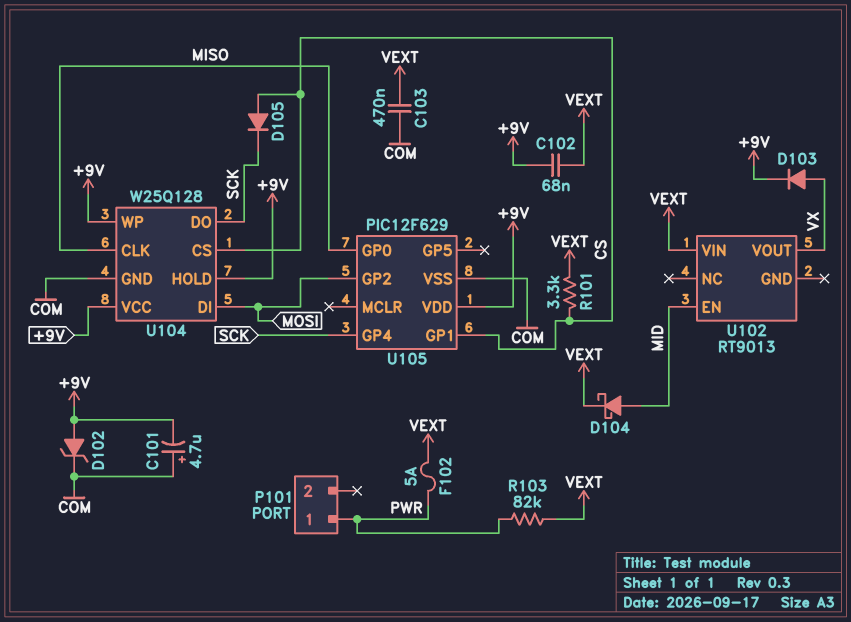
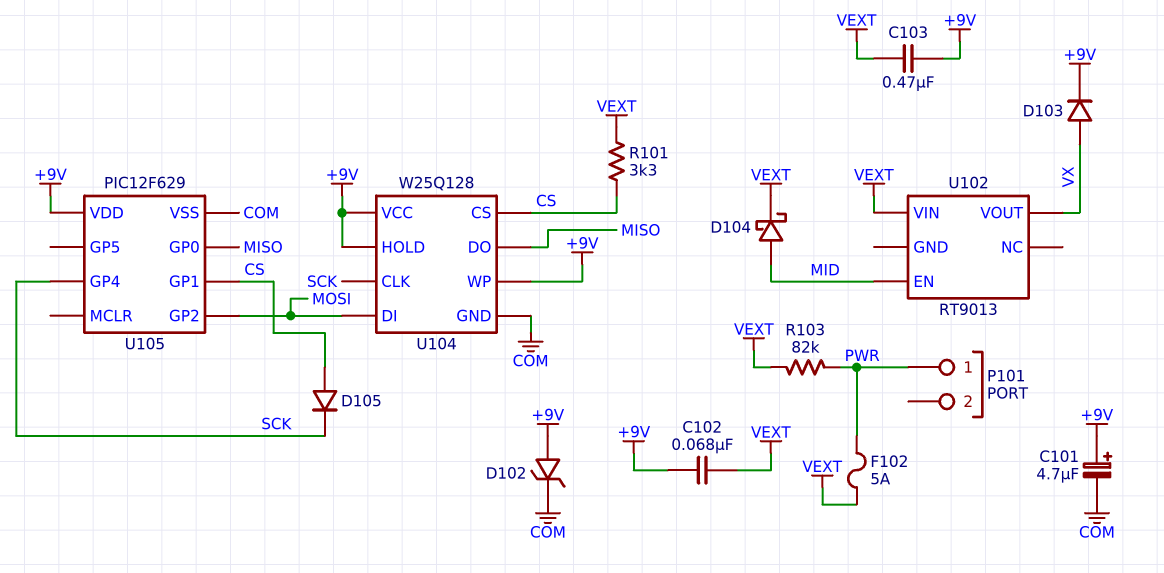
C101: 4.7uF (plus COM, minus +9V) -> 4.7uF (plus +9V, minus COM)
C103: 470nF (COM, VEXT) -> 470nF (+9V, VEXT)
U104 pin CLK: MISO -> SCK
U104 pin DO: SCK -> MISO

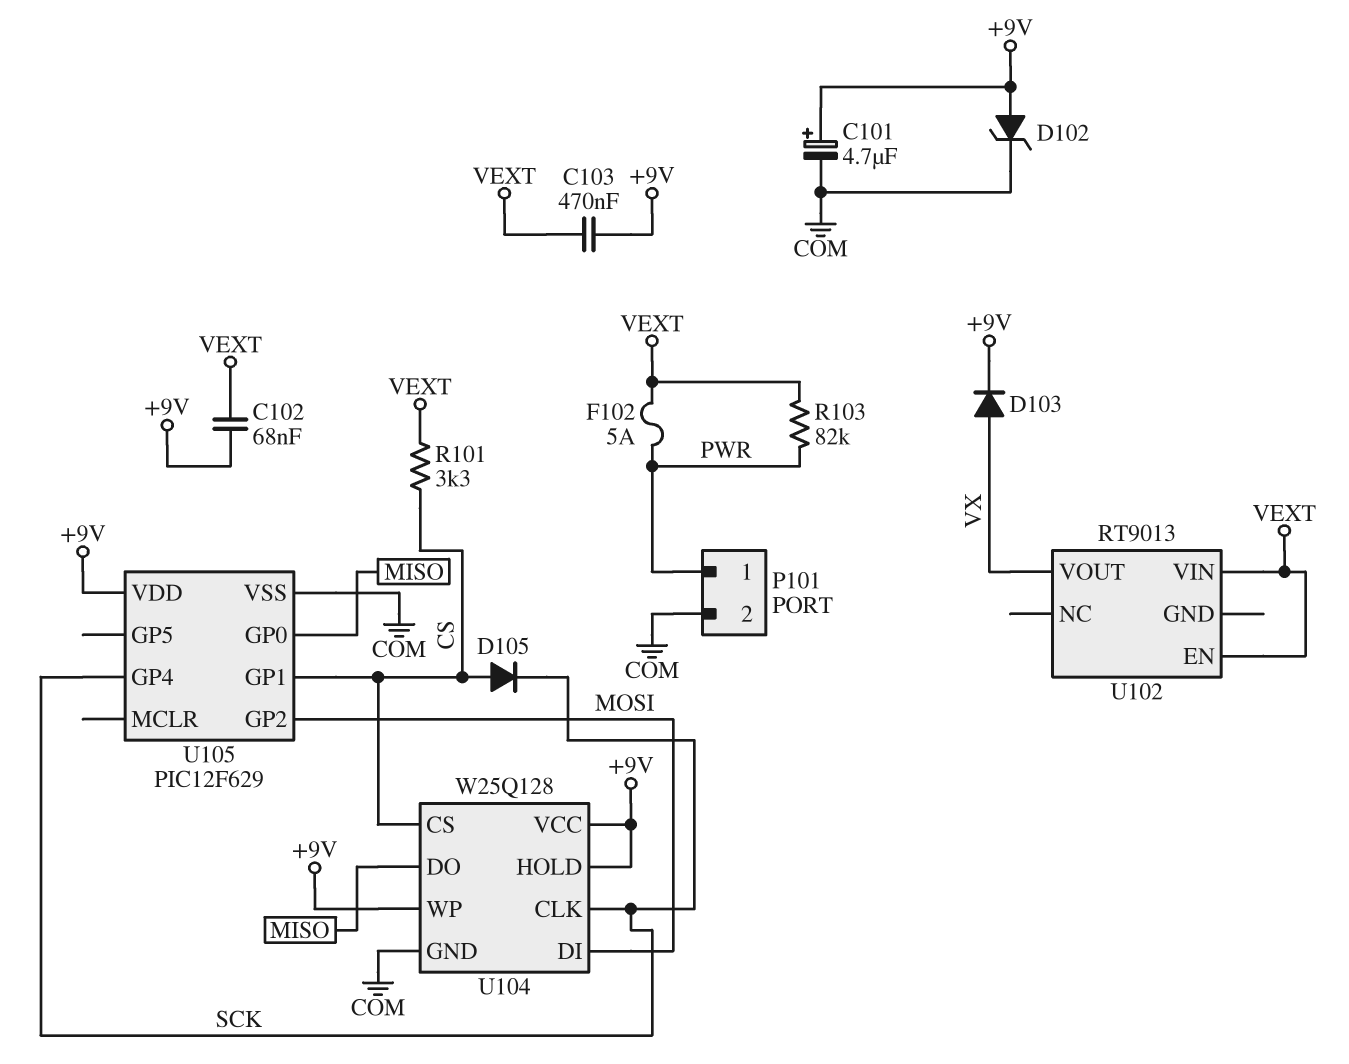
D104: schottky (A MID, K VEXT) -> none
P101 pin 2: none -> COM
U102 pin EN: MID -> VEXT

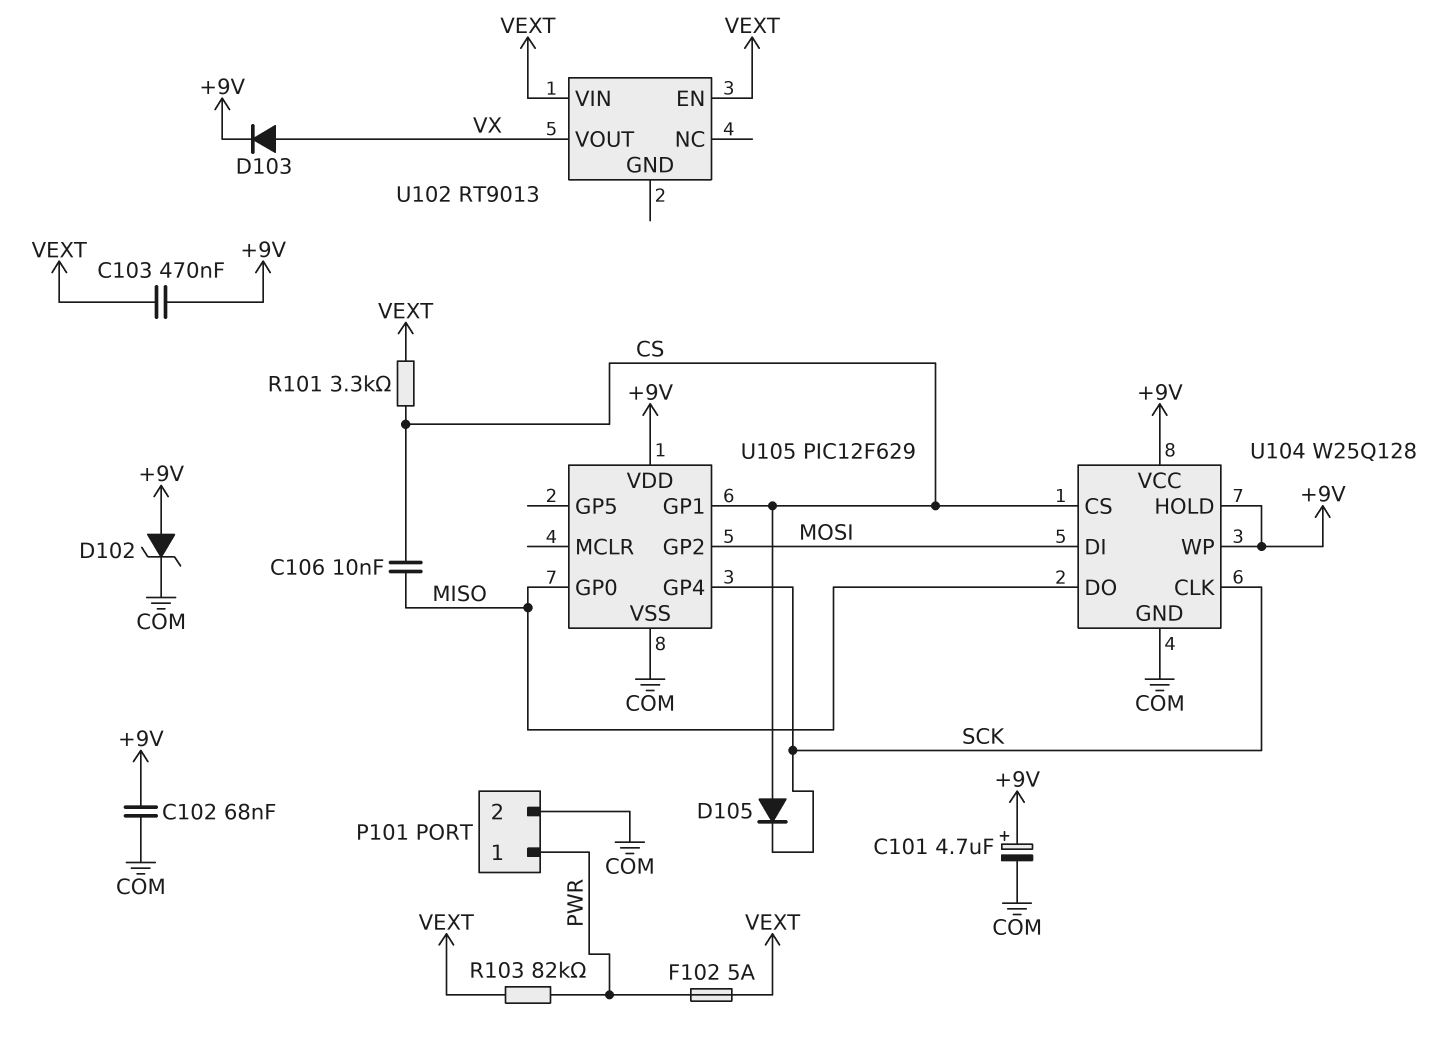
C102: 68nF (+9V, VEXT) -> 68nF (+9V, COM)
C106: none -> 10nF (CS, MISO)

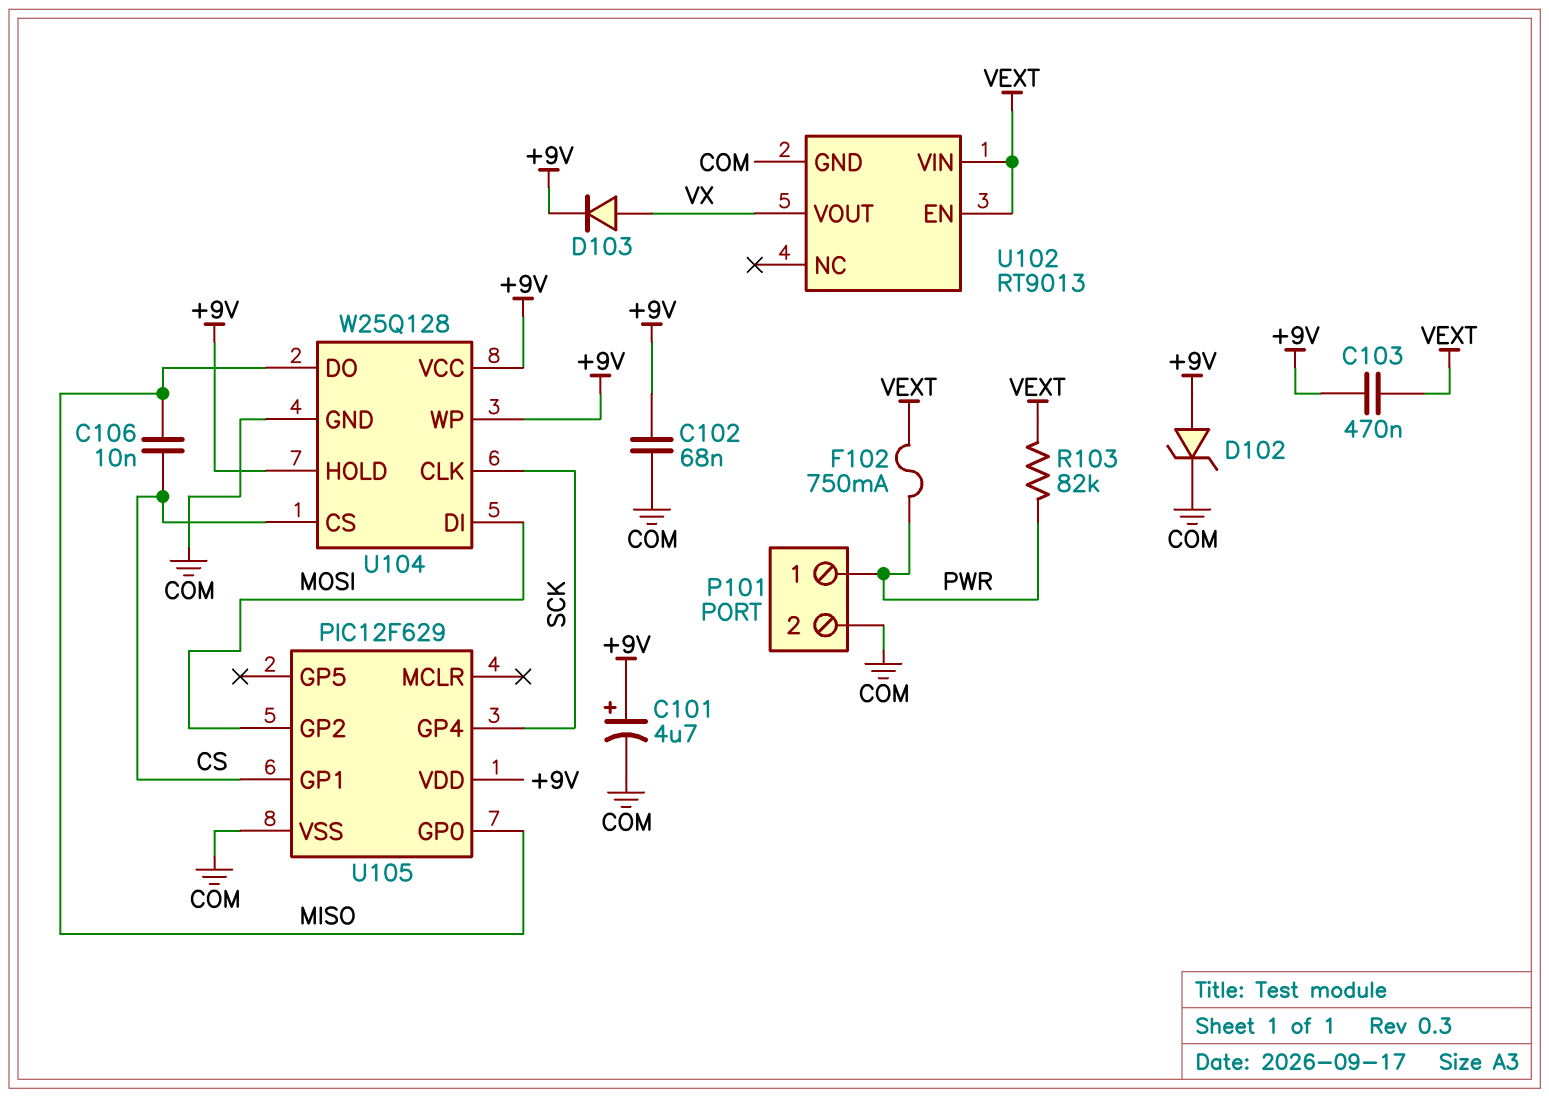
D105: diode (A CS, K SCK) -> none
F102: 5A (PWR, VEXT) -> 750mA (PWR, VEXT)
R101: 3.3k (CS, VEXT) -> none
U102 pin GND: none -> COM

